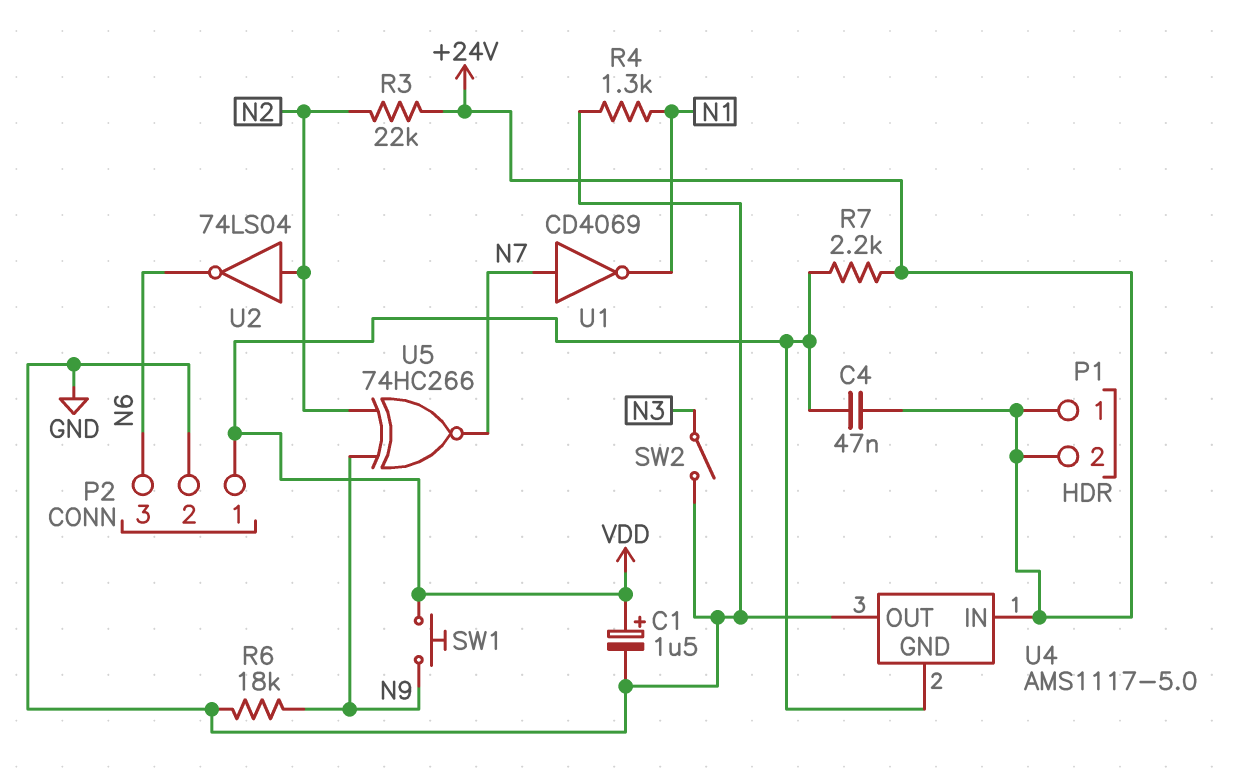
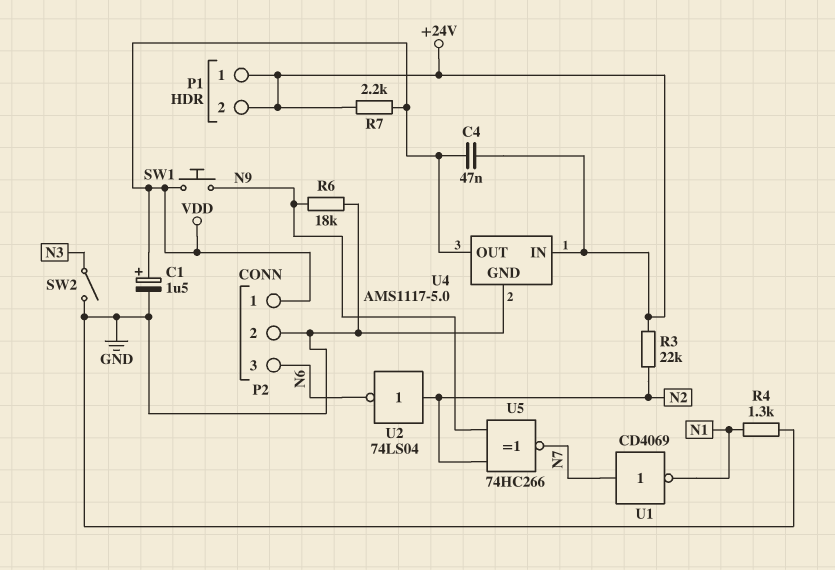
U4 pin GND: VDD -> GND
U4 pin OUT: GND -> VDD

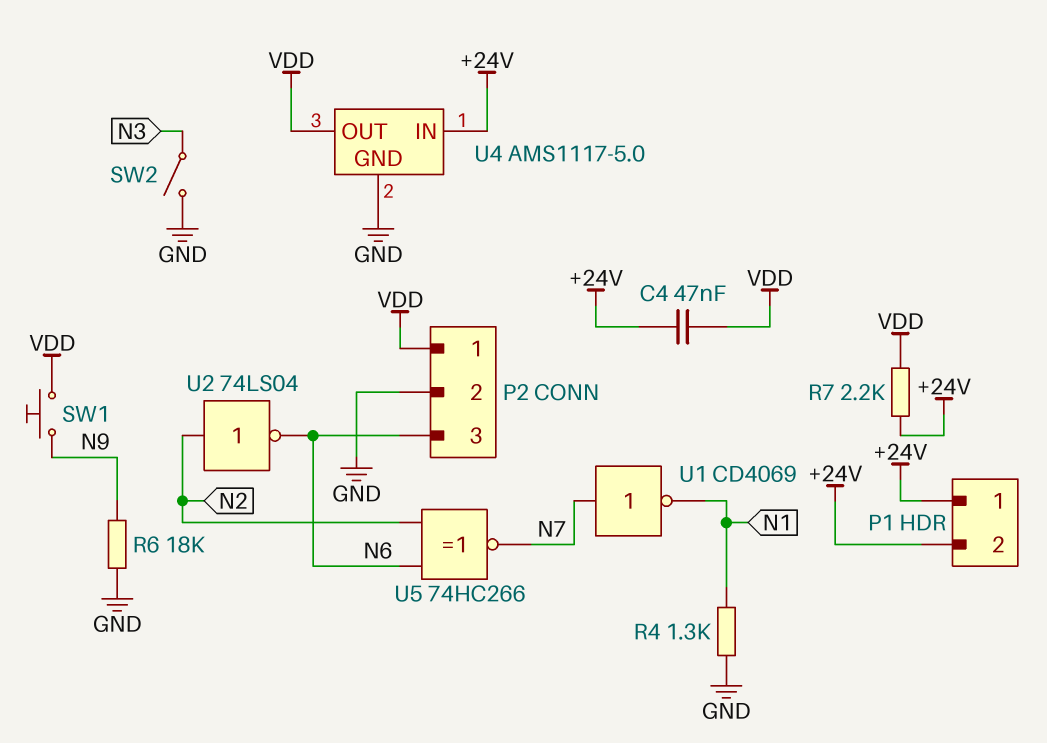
C1: 1.5uF (plus VDD, minus GND) -> none
R3: 22k (+24V, N2) -> none
U5: XNOR 74HC266 (in N2, in N9, out N7) -> XNOR 74HC266 (in N2, in N6, out N7)

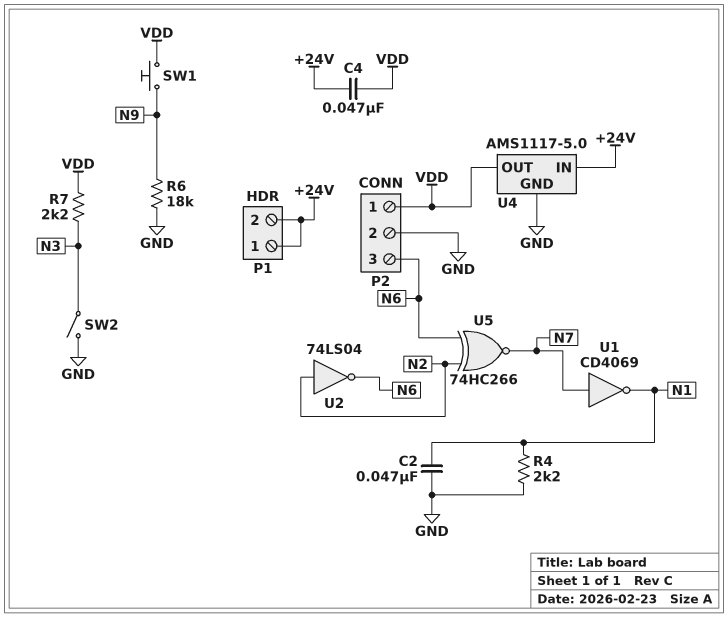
C2: none -> 47nF (GND, N1)
R4: 1.3k (GND, N1) -> 2.2k (GND, N1)
R7: 2.2k (+24V, VDD) -> 2.2k (N3, VDD)

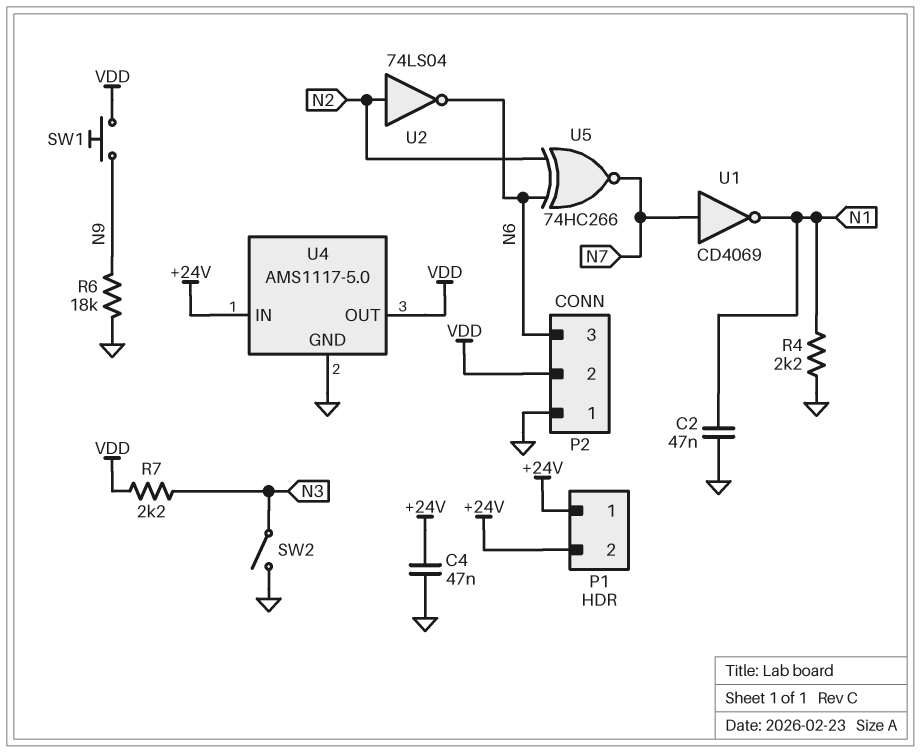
C4: 47nF (+24V, VDD) -> 47nF (+24V, GND)
P2 pin 1: VDD -> GND
P2 pin 2: GND -> VDD

